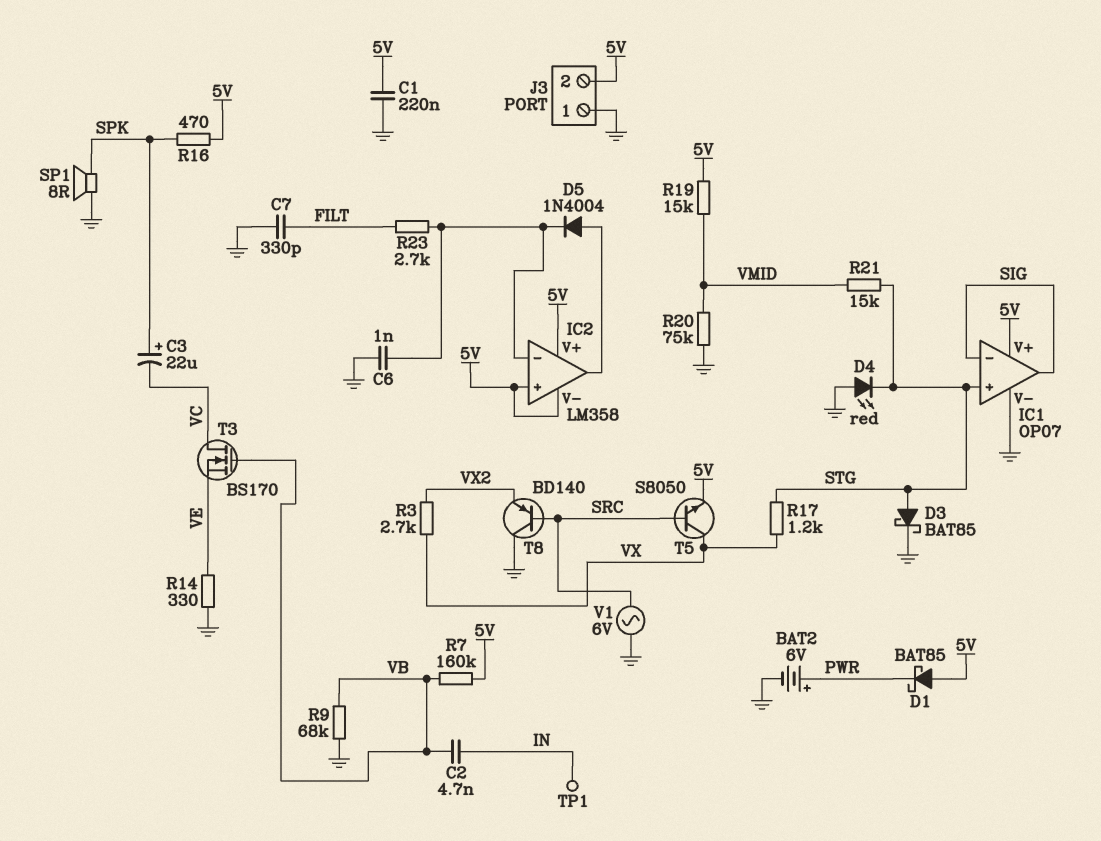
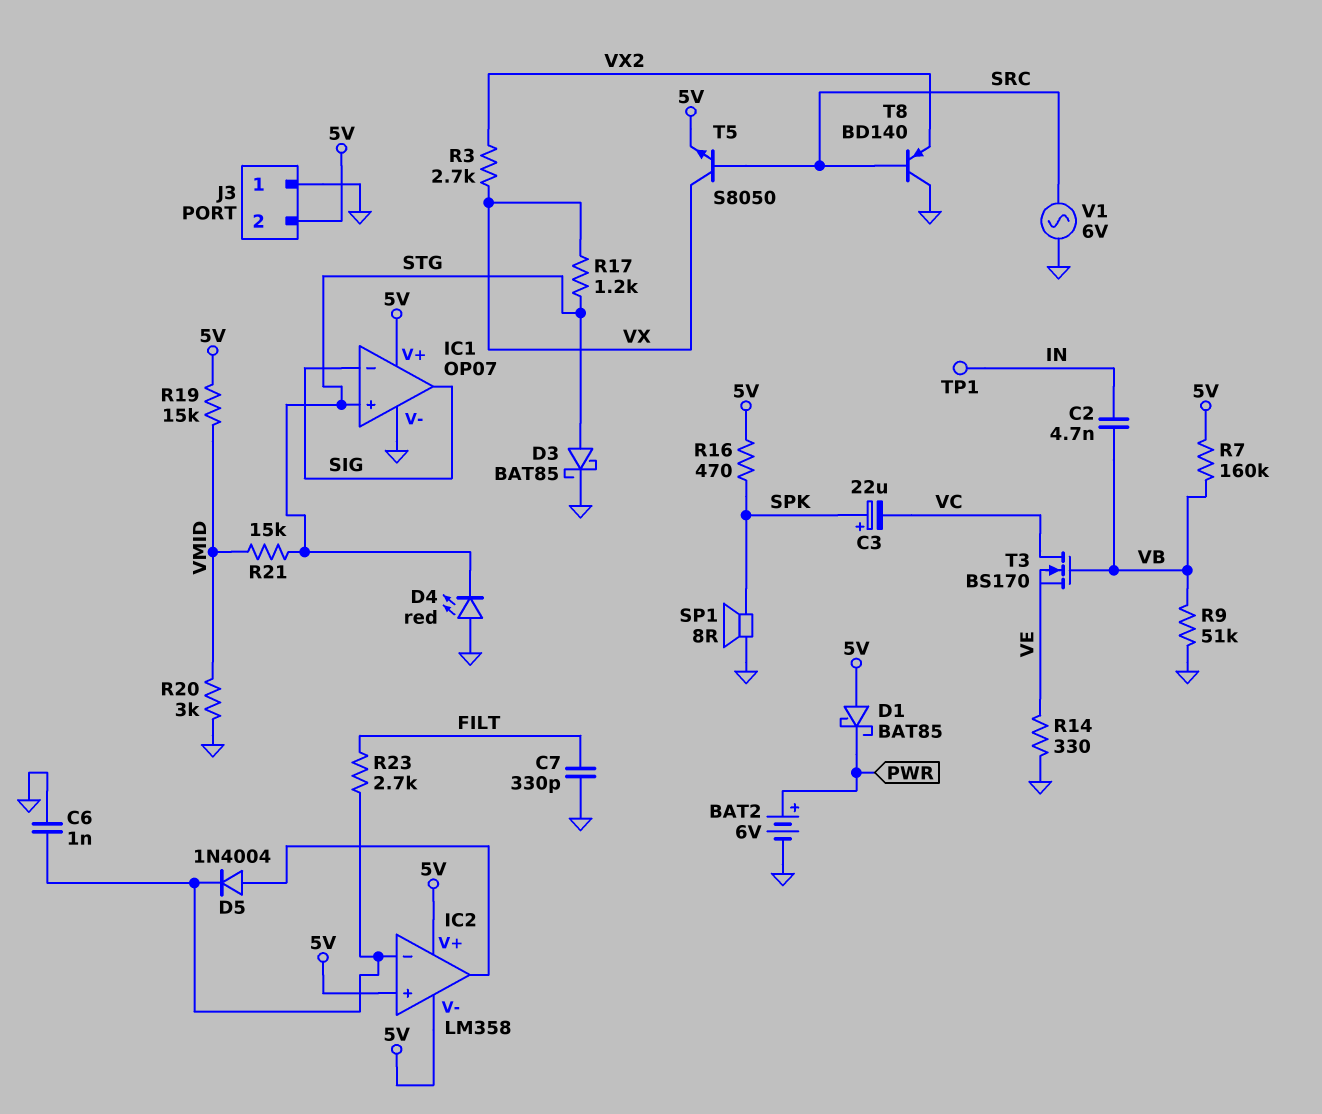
C1: 220nF (5V, GND) -> none
R9: 68k (GND, VB) -> 51k (GND, VB)
R20: 75k (GND, VMID) -> 3k (GND, VMID)

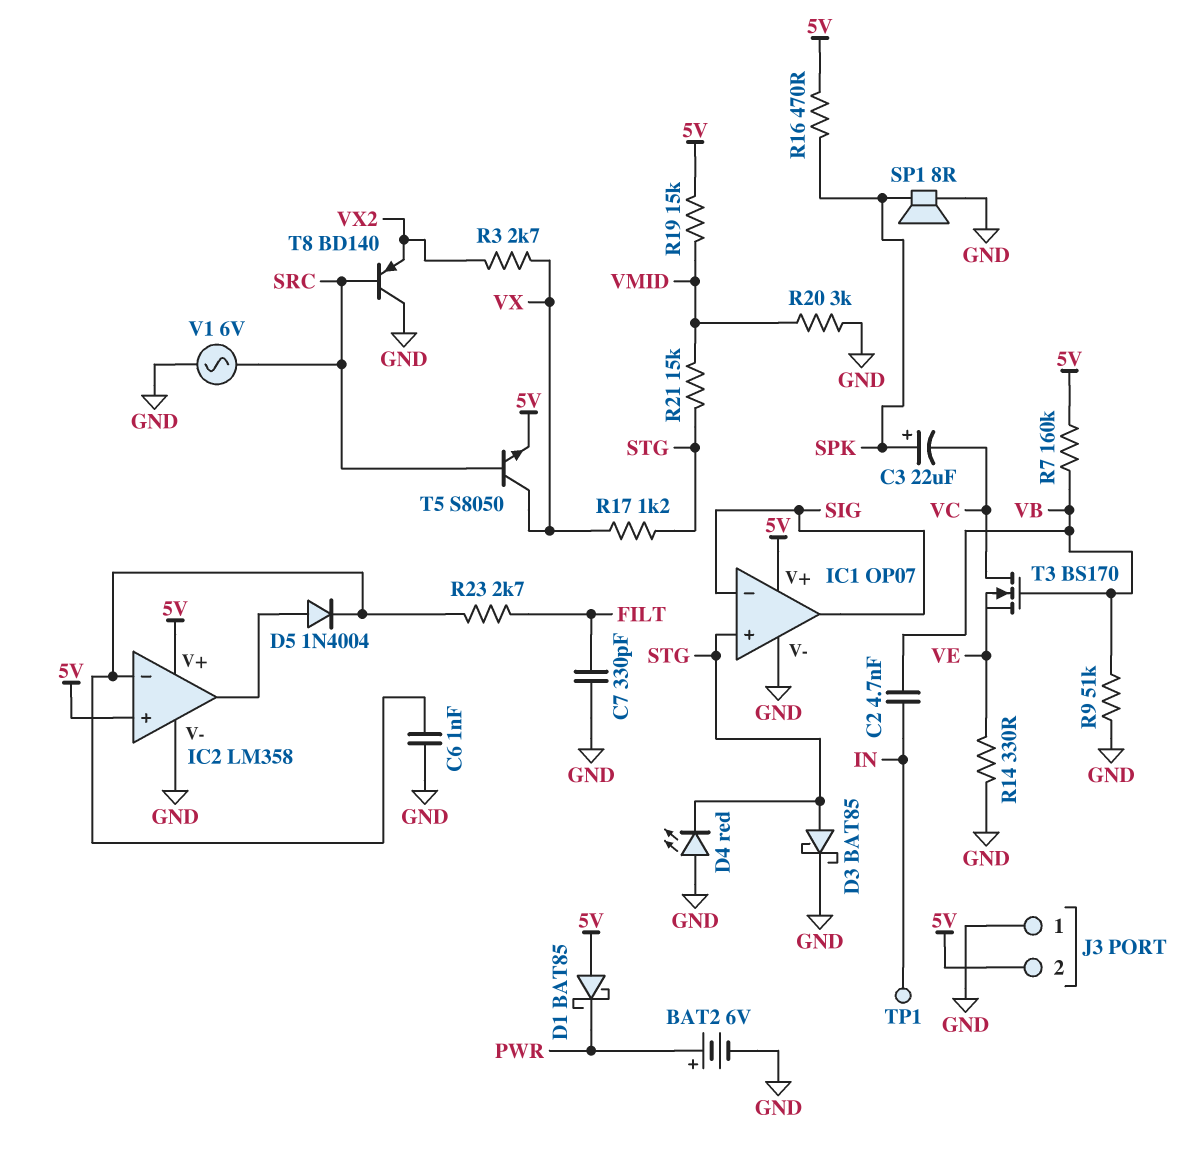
IC2 pin V-: 5V -> GND

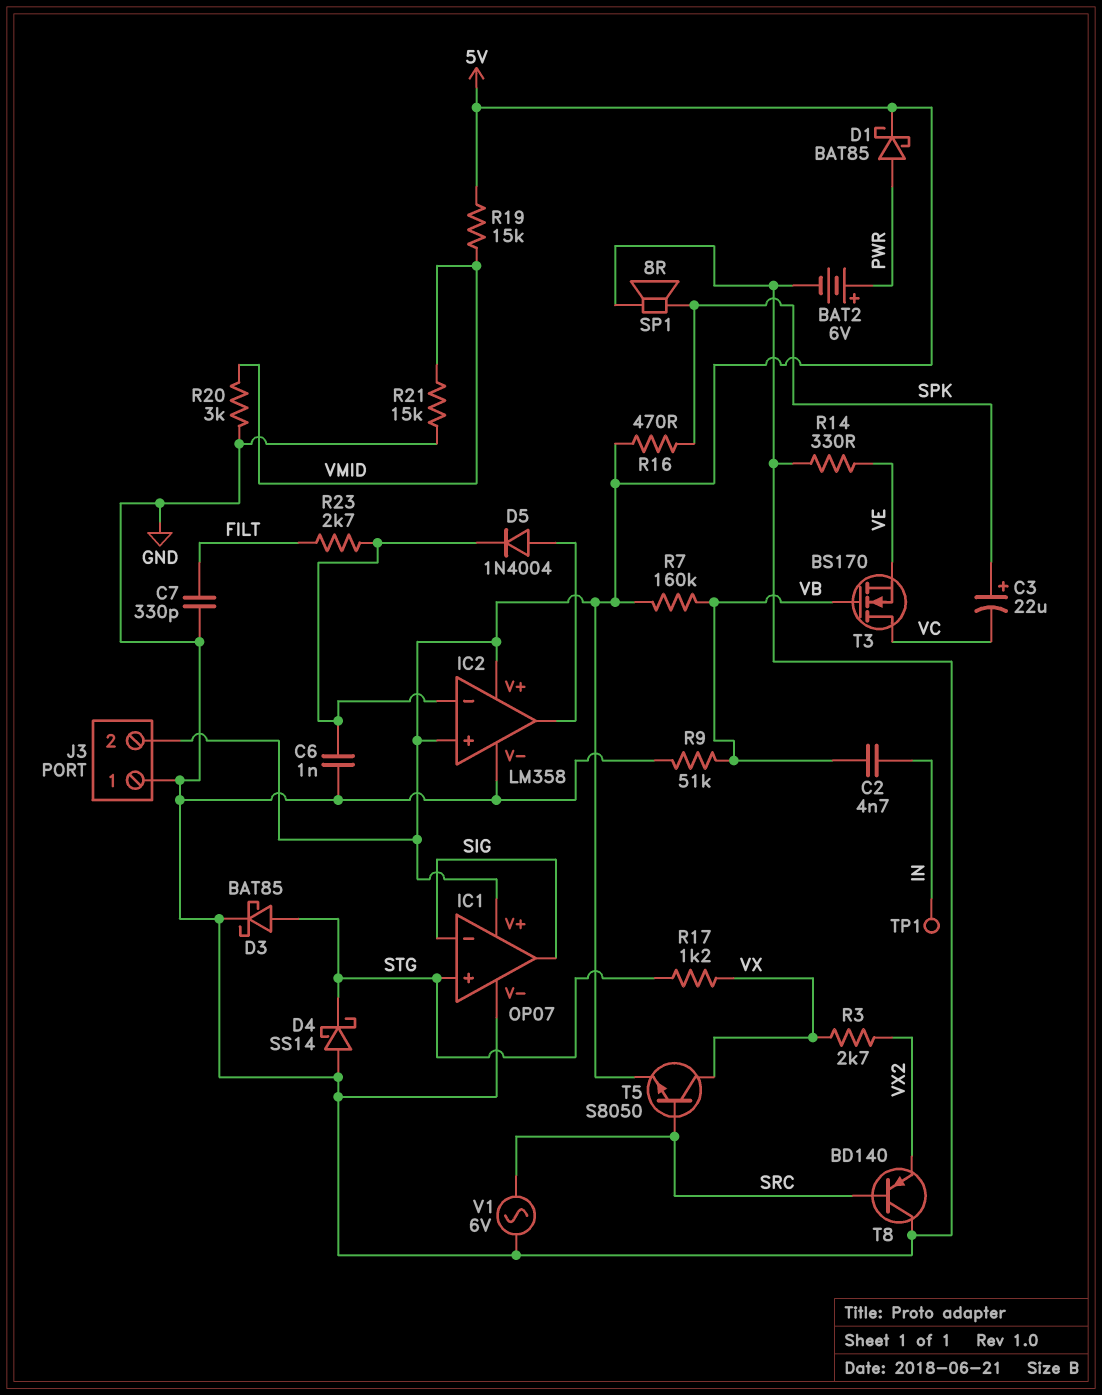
D1: schottky BAT85 (A 5V, K PWR) -> schottky BAT85 (A PWR, K 5V)
D4: LED red (A GND, K STG) -> schottky SS14 (A GND, K STG)
R21: 15k (STG, VMID) -> 15k (GND, VMID)

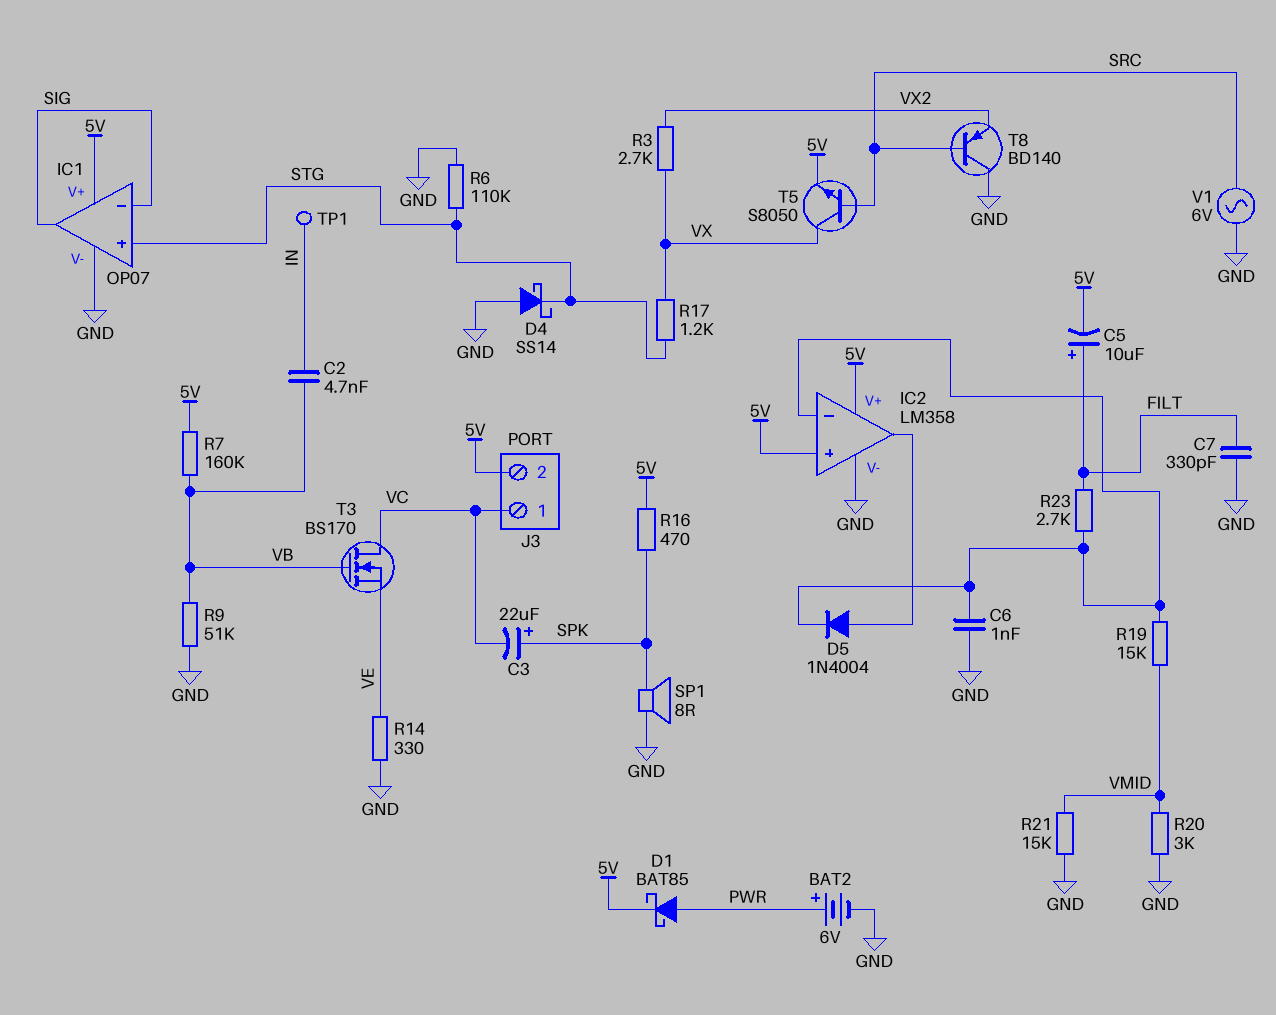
C5: none -> 10uF (plus FILT, minus 5V)
D3: schottky BAT85 (A STG, K GND) -> none
J3 pin 1: GND -> VC
R6: none -> 110k (GND, STG)
R19: 15k (5V, VMID) -> 15k (IC2/in-, VMID)

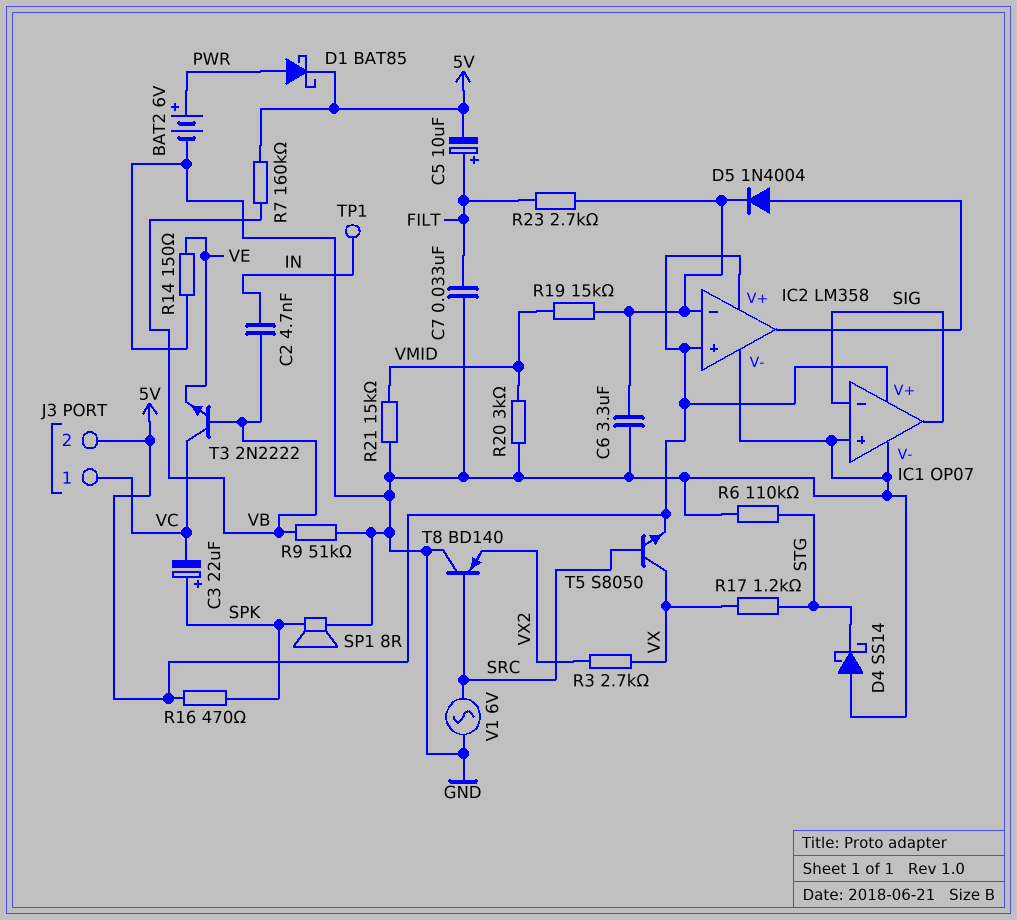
C6: 1nF (GND, IC2/in-) -> 3.3uF (GND, IC2/in-)
C7: 330pF (FILT, GND) -> 33nF (FILT, GND)
IC1 pin in+: STG -> GND
R14: 330 (GND, VE) -> 150 (GND, VE)
T3: NMOS BS170 (G VB, D VC, S VE) -> NPN 2N2222 (B VB, C VC, E VE)

